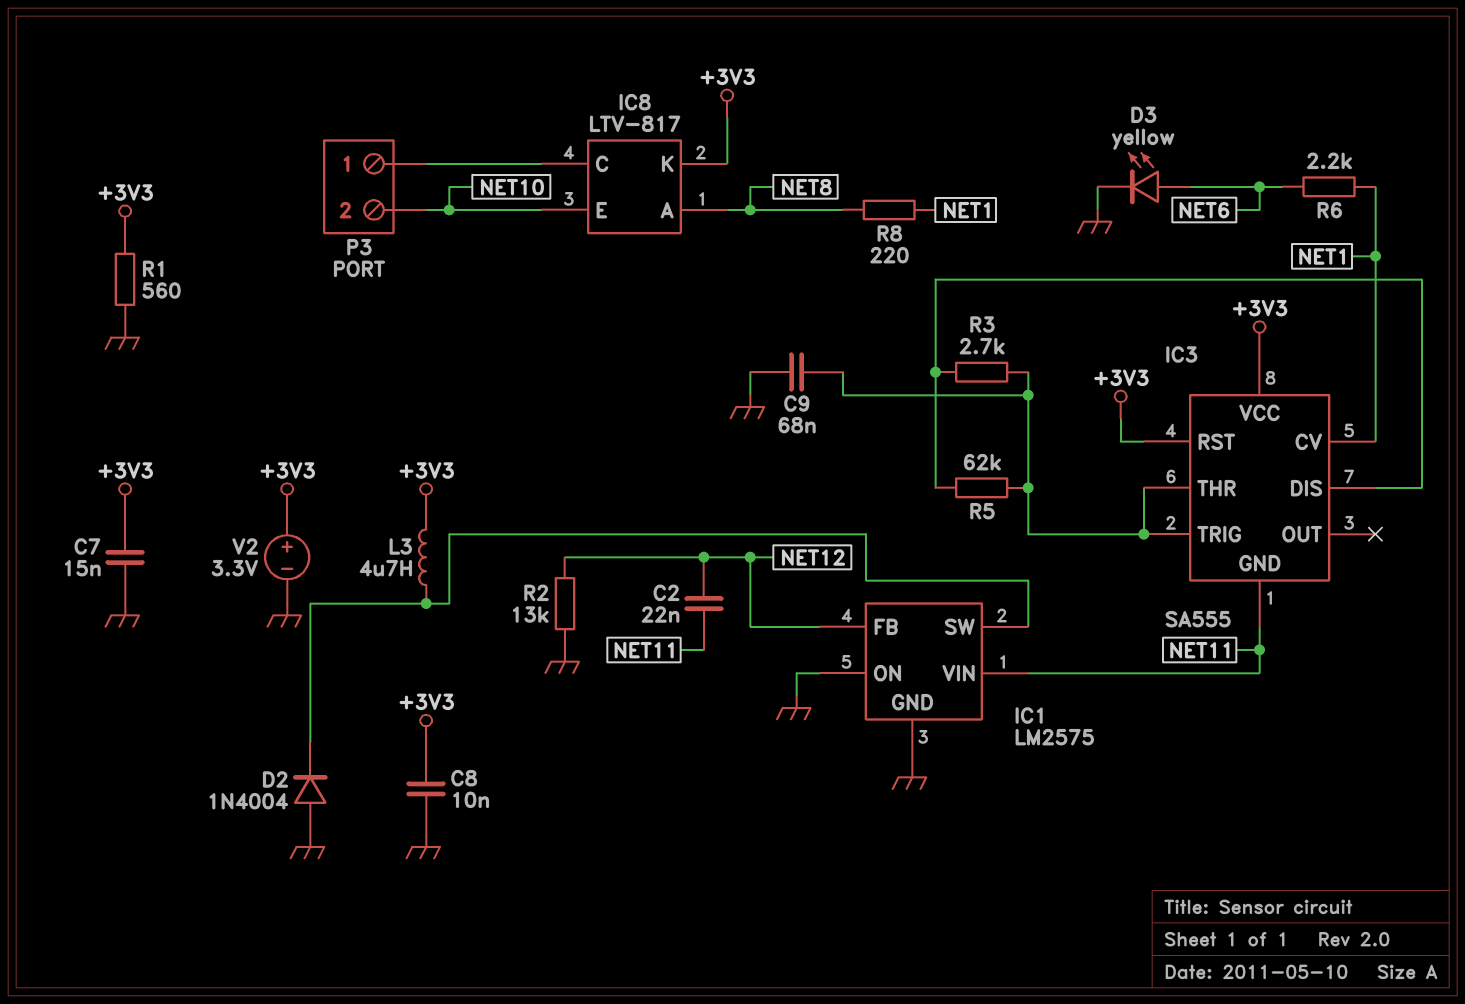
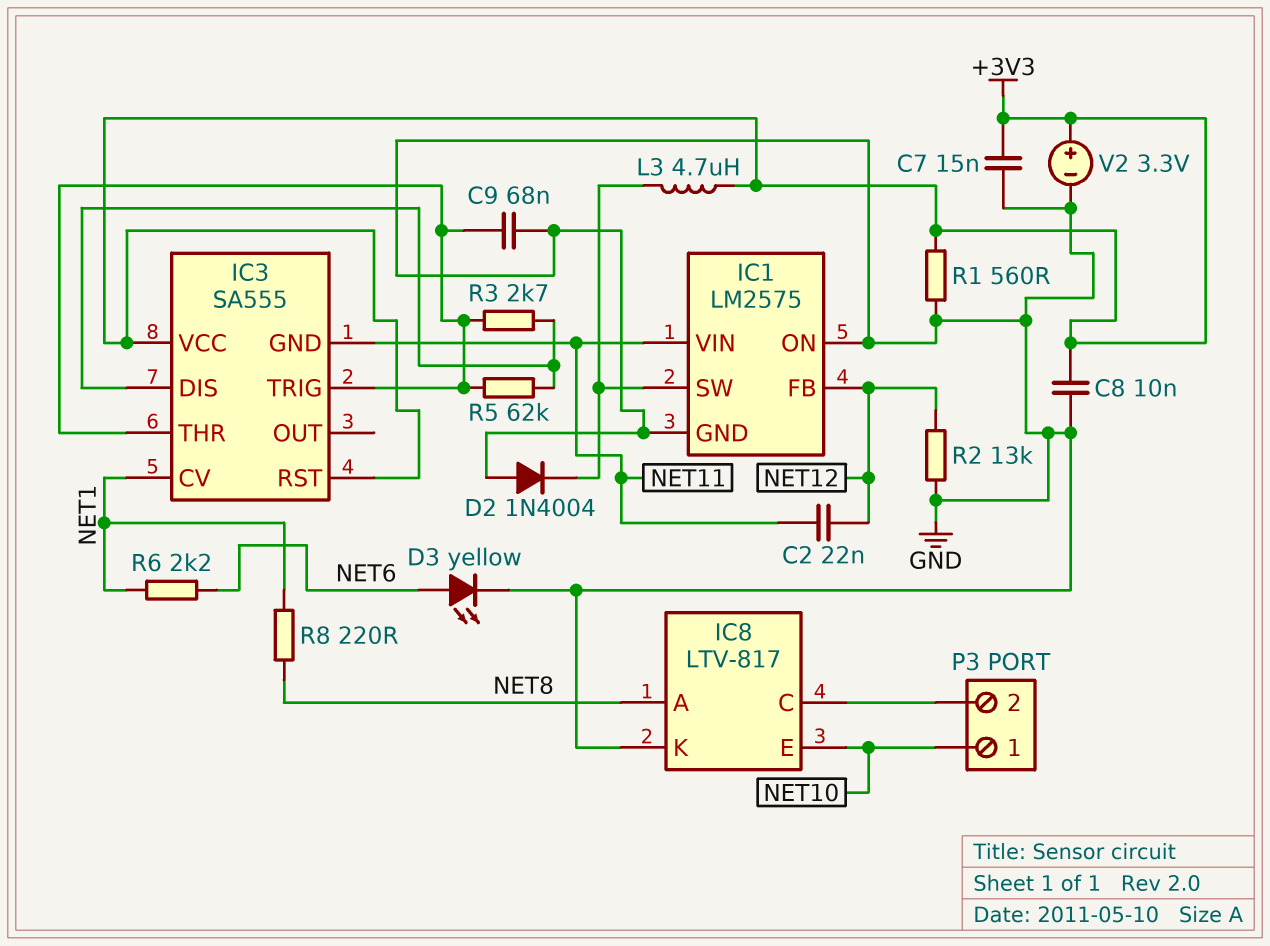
IC8 pin K: +3V3 -> GND
P3 pin 1: IC8/C -> NET10
P3 pin 2: NET10 -> IC8/C

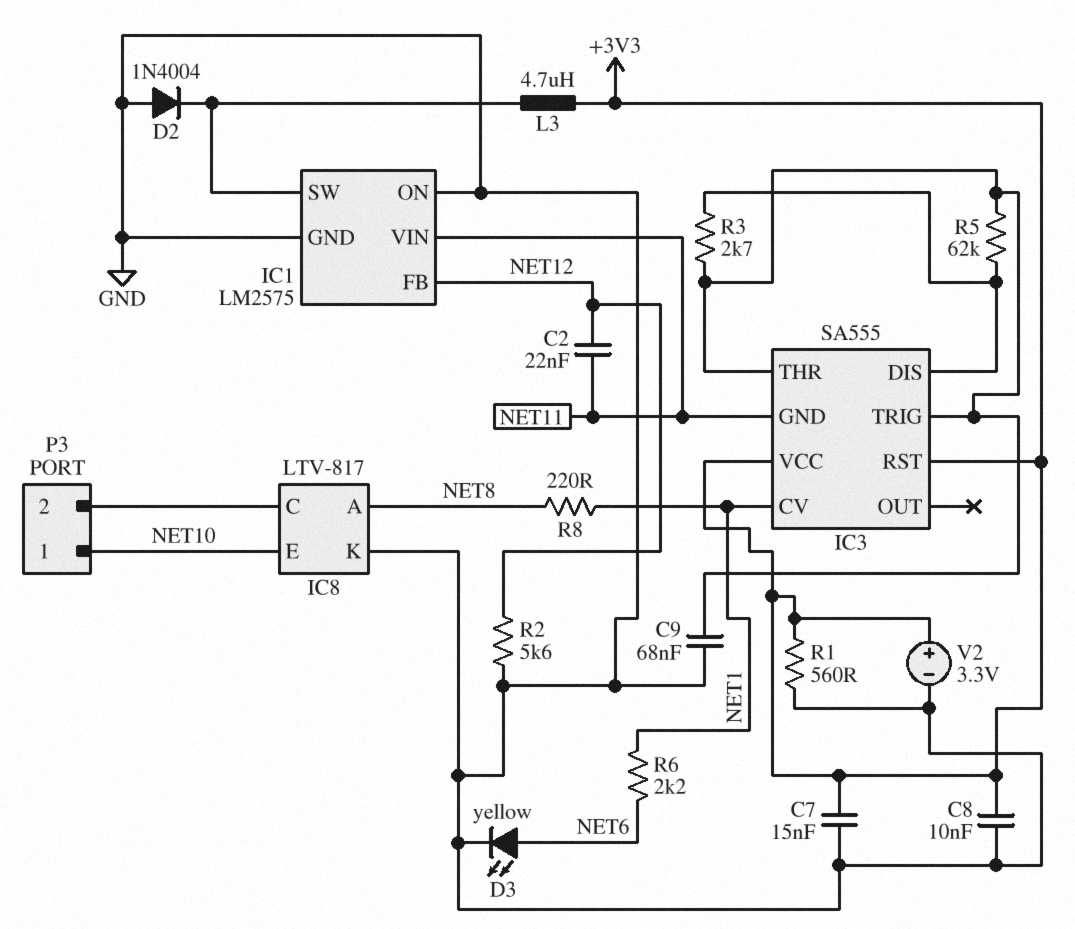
R2: 13k (GND, NET12) -> 5.6k (GND, NET12)

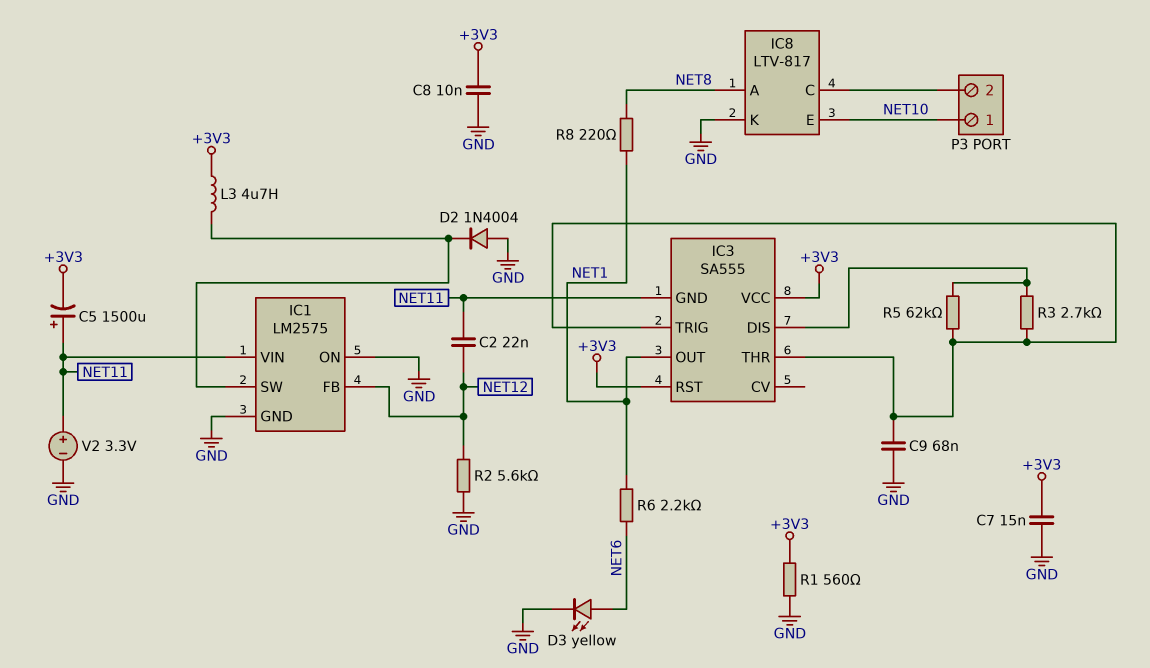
C5: none -> 1500uF (plus NET11, minus +3V3)
IC3 pin CV: NET1 -> none
IC3 pin OUT: none -> NET1
V2: 3.3V (plus +3V3, minus GND) -> 3.3V (plus NET11, minus GND)

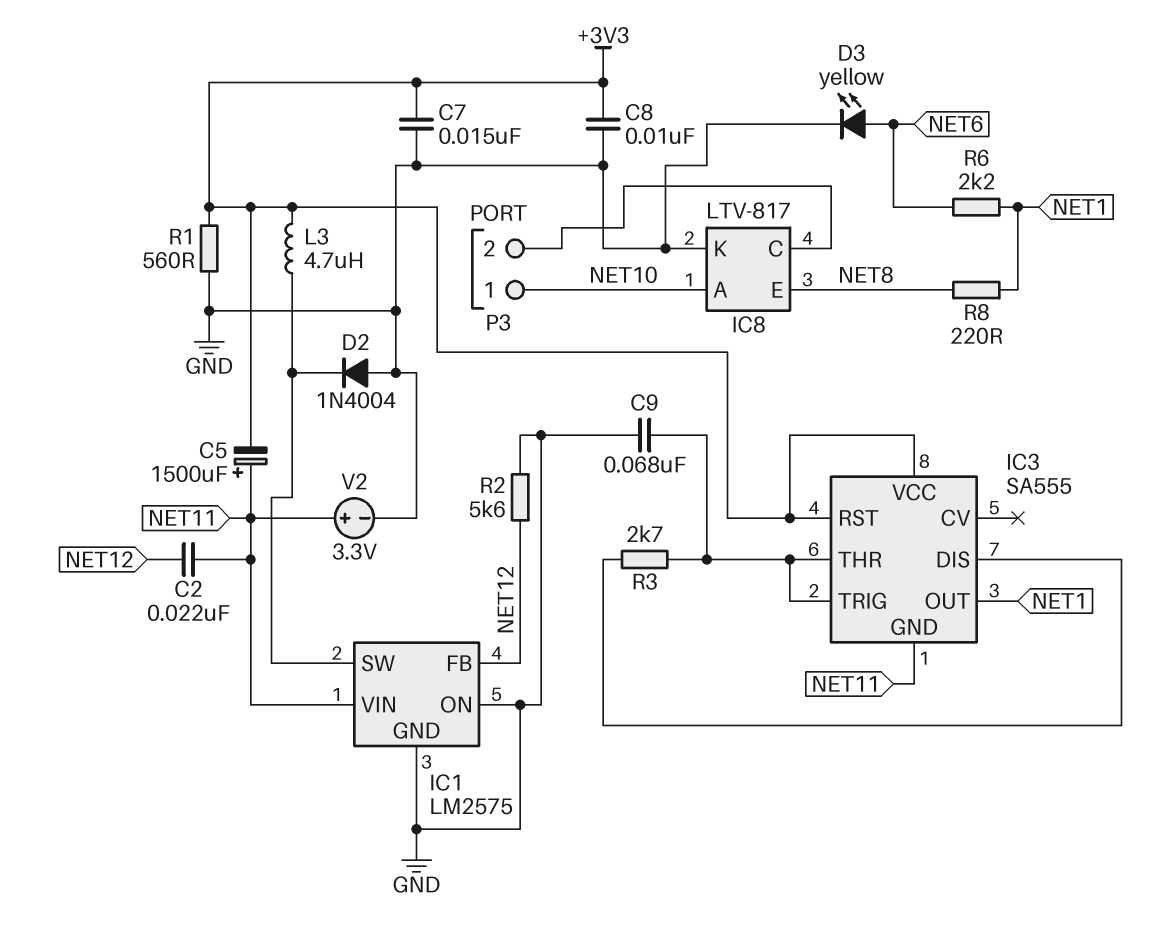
IC8 pin A: NET8 -> NET10
IC8 pin E: NET10 -> NET8
R5: 62k (IC3/DIS, IC3/THR) -> none

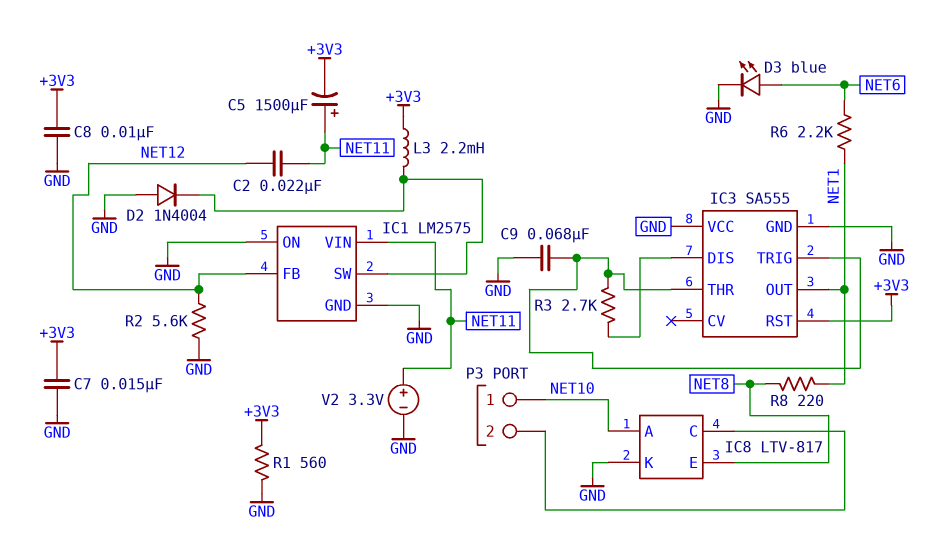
D3: LED yellow (A NET6, K GND) -> LED blue (A NET6, K GND)
IC3 pin GND: NET11 -> GND
IC3 pin VCC: +3V3 -> GND
L3: 4.7uH (+3V3, IC1/SW) -> 2.2mH (+3V3, IC1/SW)

